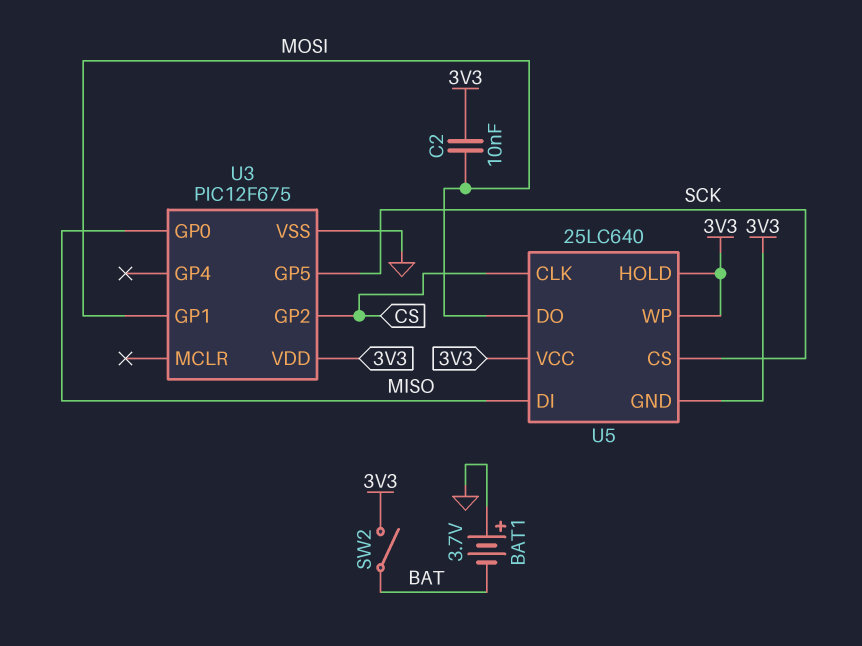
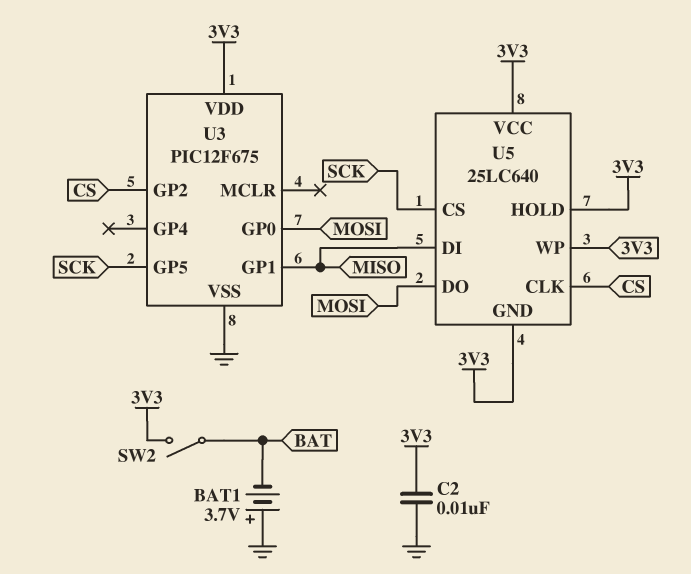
C2: 10nF (3V3, MOSI) -> 10nF (3V3, GND)
U3 pin GP0: MISO -> MOSI
U3 pin GP1: MOSI -> MISO

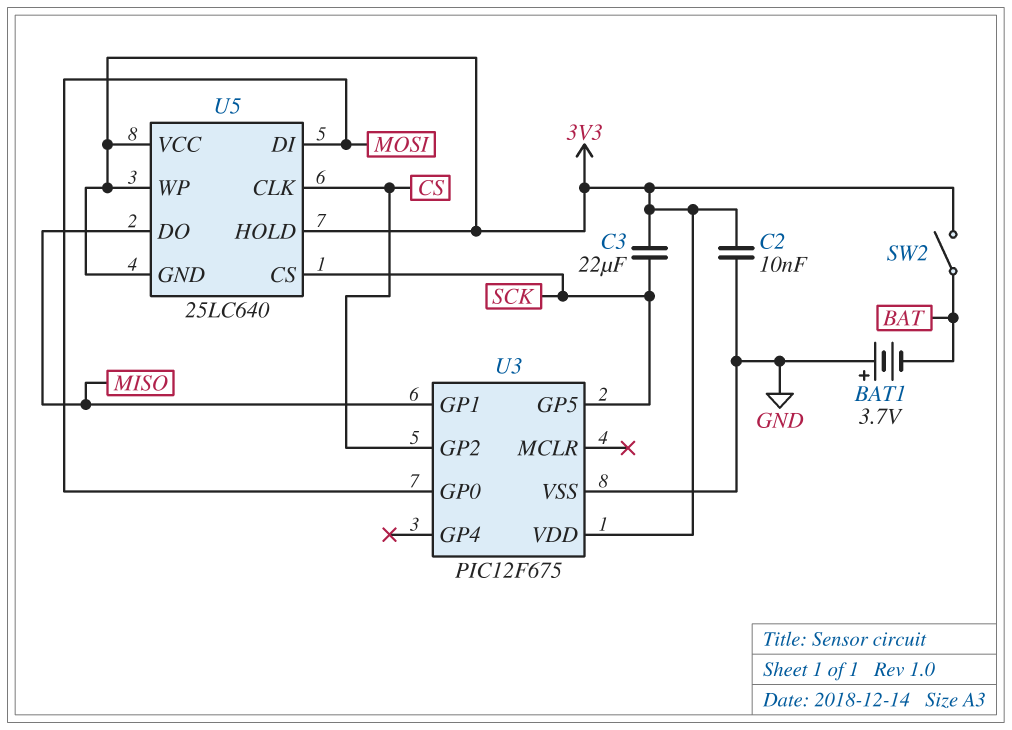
C3: none -> 22uF (3V3, SCK)
U5 pin DI: MISO -> MOSI
U5 pin DO: MOSI -> MISO

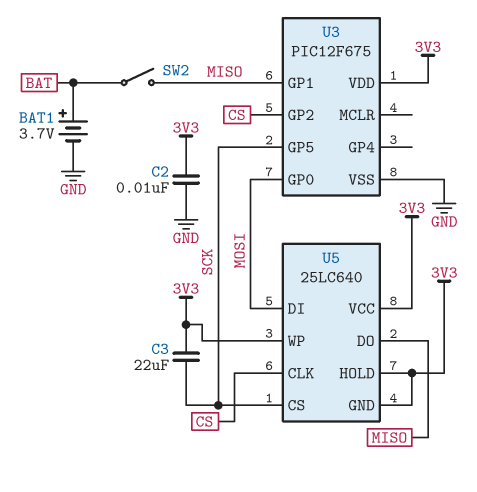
BAT1: 3.7V (plus GND, minus BAT) -> 3.7V (plus BAT, minus GND)
SW2: switch (3V3, BAT) -> switch (BAT, MISO)

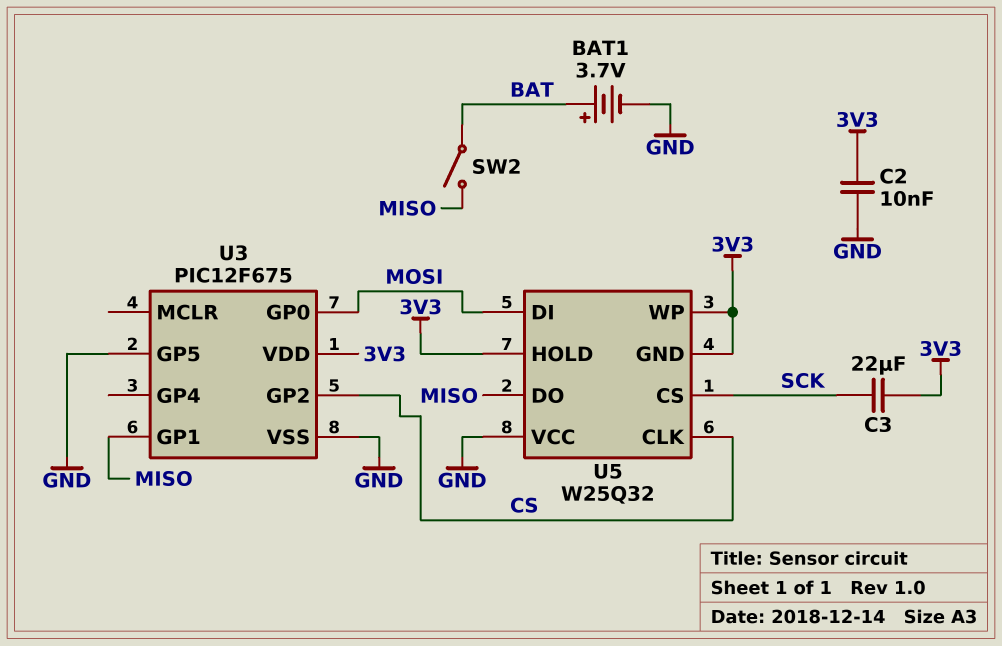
U3 pin GP5: SCK -> GND
U5: 25LC640 -> W25Q32
U5 pin VCC: 3V3 -> GND

